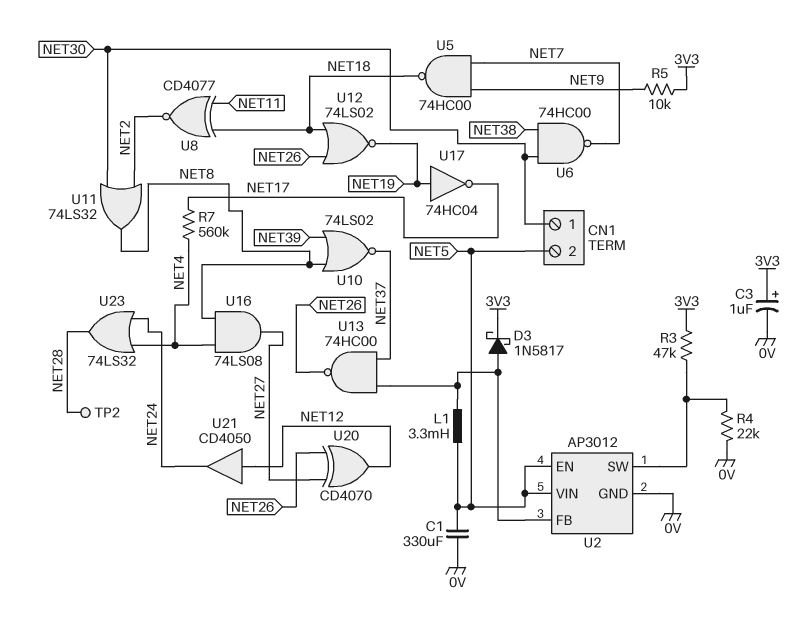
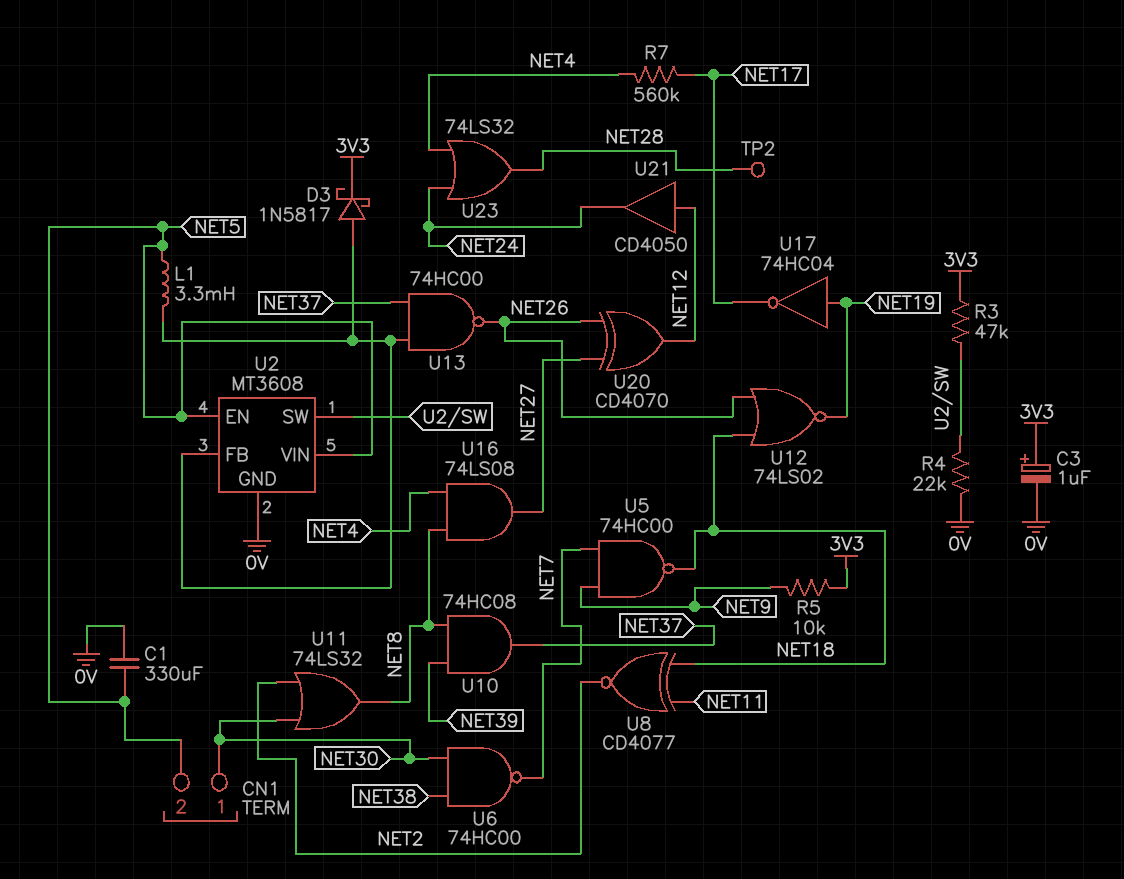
U2: AP3012 -> MT3608
U10: NOR 74LS02 (in NET8, in NET39, out NET37) -> AND 74HC08 (in NET8, in NET39, out NET37)

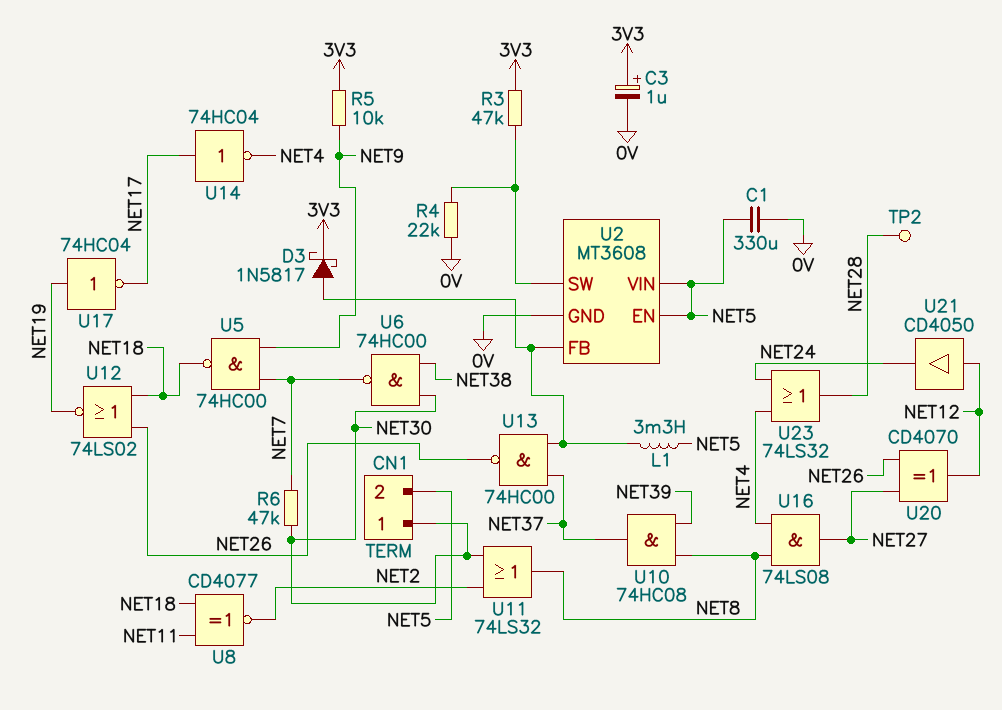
R6: none -> 47k (NET7, NET30)
R7: 560k (NET4, NET17) -> none
U14: none -> NOT 74HC04 (in NET17, out NET4)

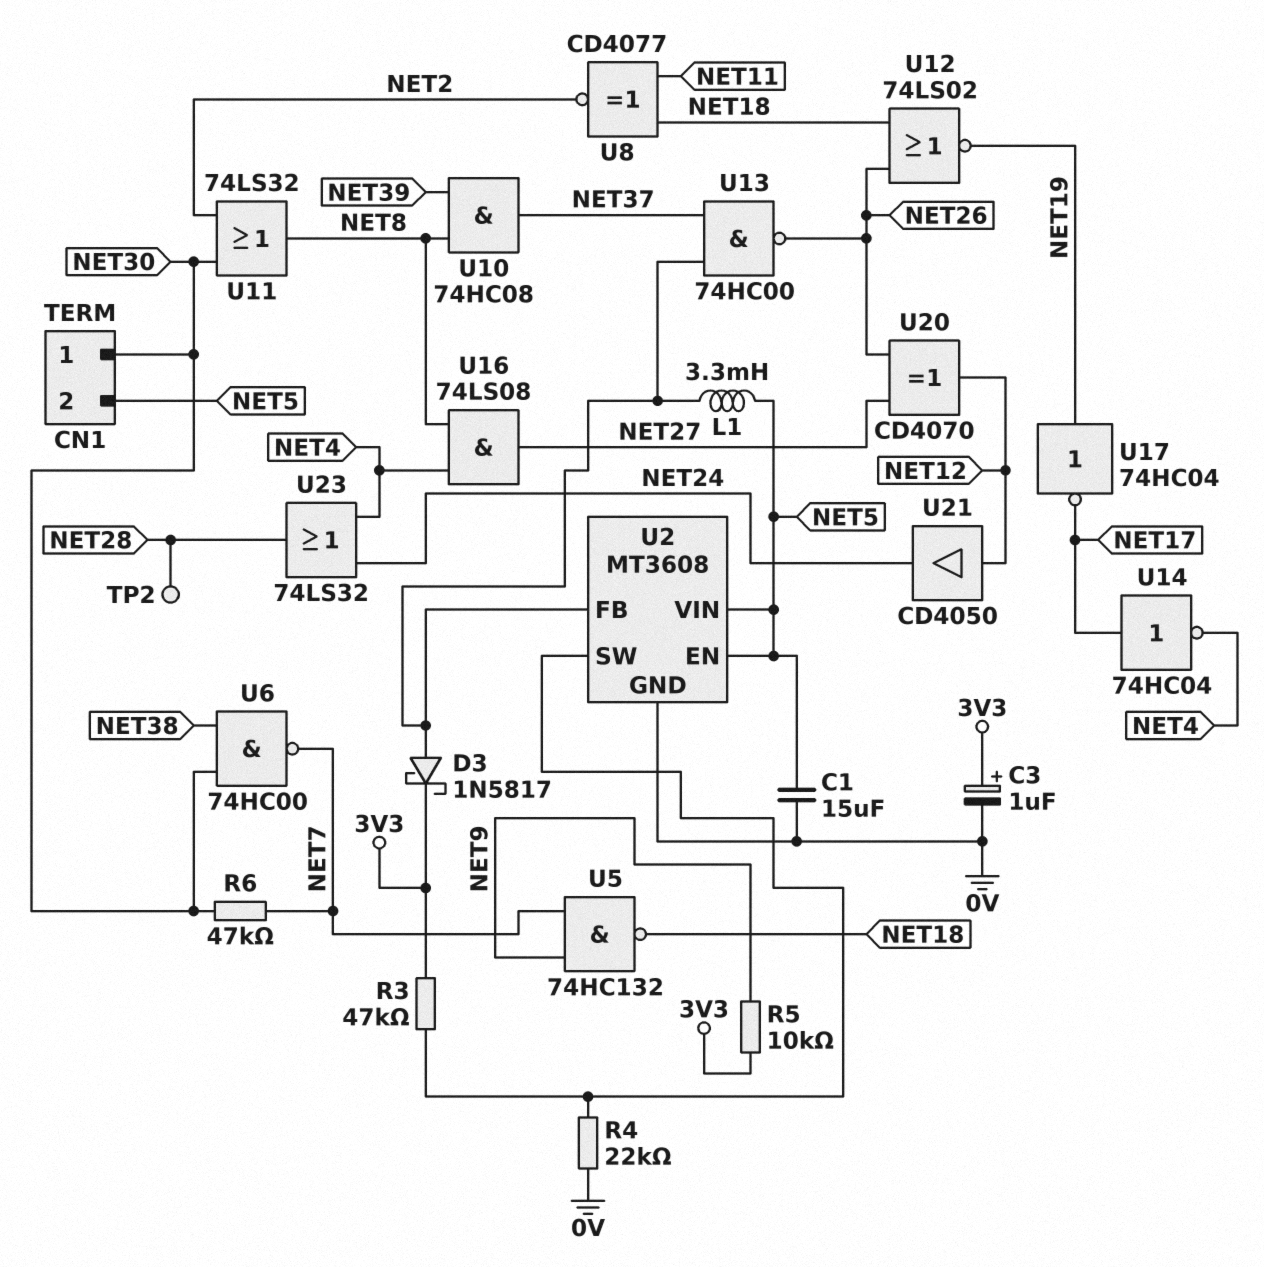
C1: 330uF (0V, NET5) -> 15uF (0V, NET5)
U5: NAND 74HC00 (in NET7, in NET9, out NET18) -> NAND 74HC132 (in NET7, in NET9, out NET18)

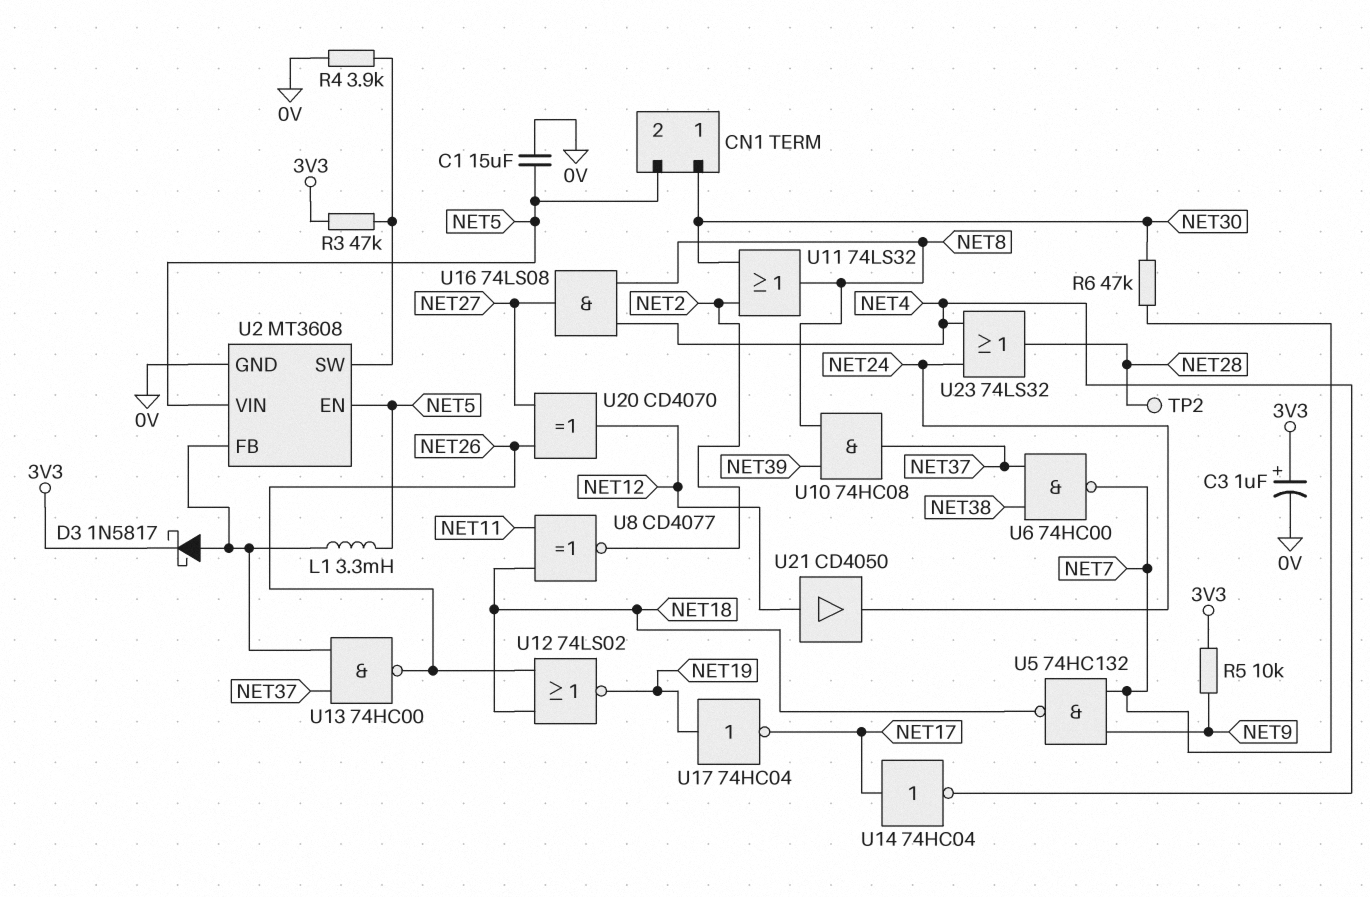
R4: 22k (0V, U2/SW) -> 3.9k (0V, U2/SW)
U6: NAND 74HC00 (in NET30, in NET38, out NET7) -> NAND 74HC00 (in NET37, in NET38, out NET7)

